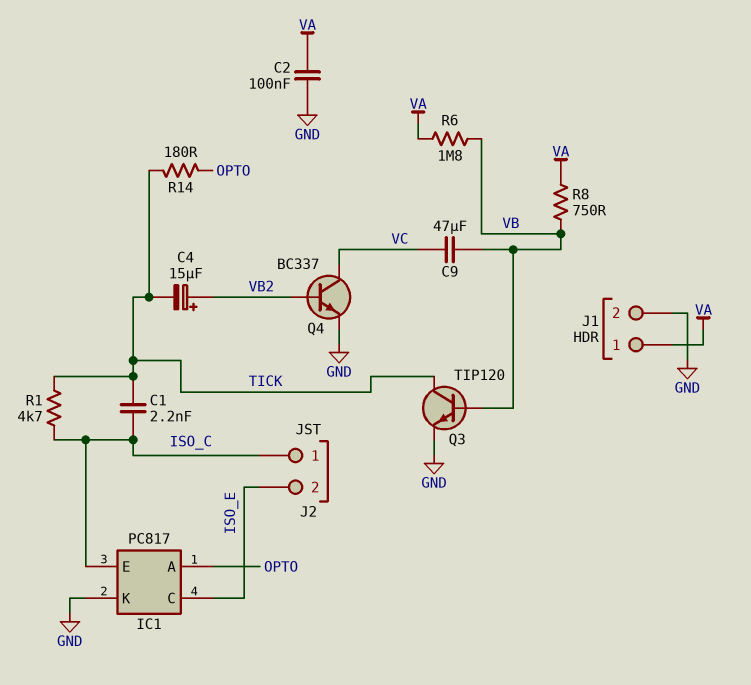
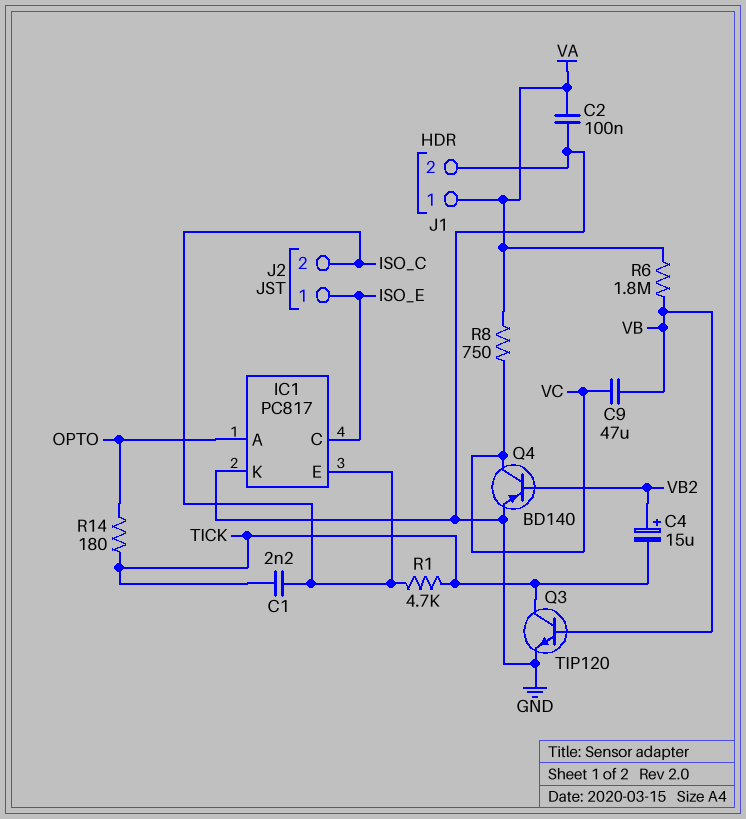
J2 pin 1: ISO_C -> ISO_E
J2 pin 2: ISO_E -> ISO_C
Q4: NPN BC337 (B VB2, C VC, E GND) -> PNP BD140 (B VB2, C VC, E GND)
R8: 750 (VA, VB) -> 750 (VA, VC)

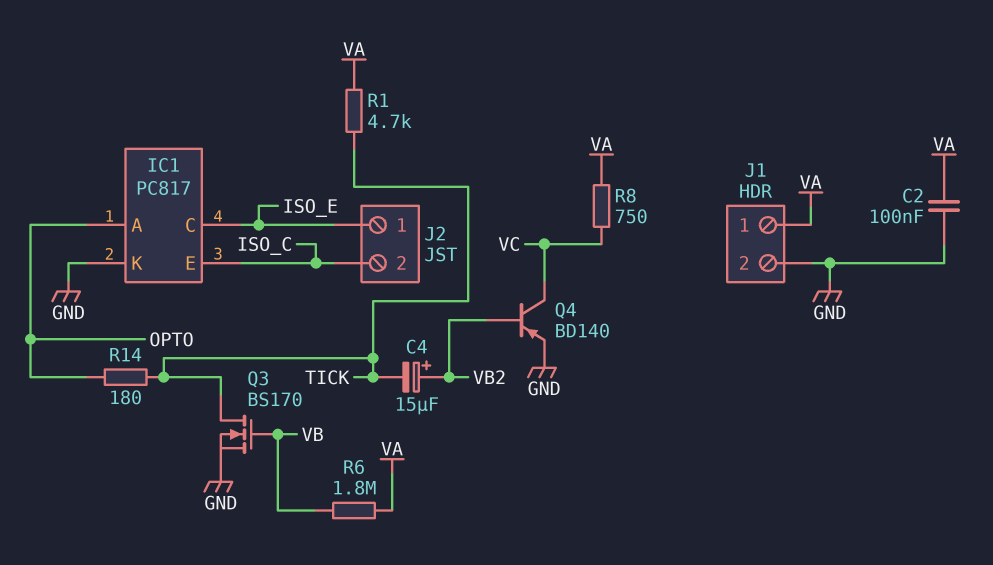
C1: 2.2nF (ISO_C, TICK) -> none
C9: 47uF (VB, VC) -> none
Q3: NPN TIP120 (B VB, C TICK, E GND) -> NMOS BS170 (G VB, D TICK, S GND)
R1: 4.7k (ISO_C, TICK) -> 4.7k (TICK, VA)

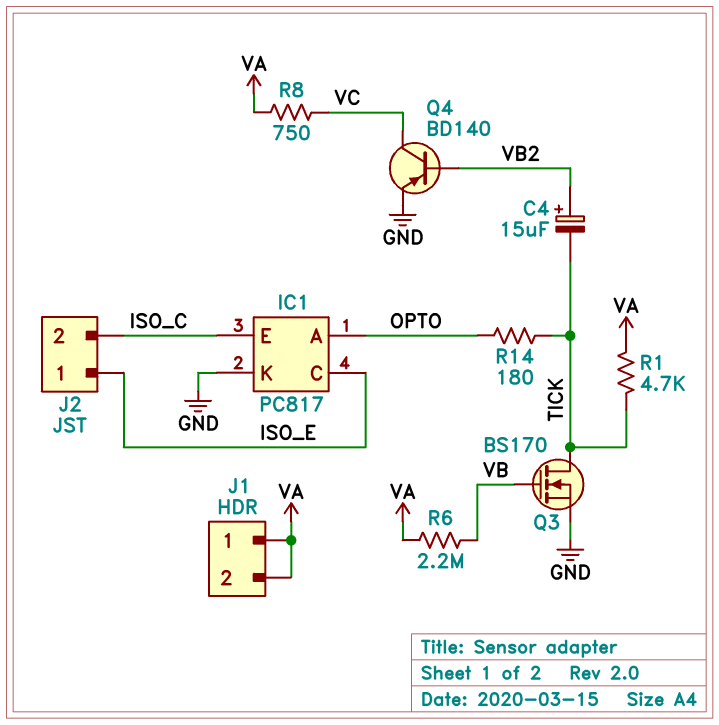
C2: 100nF (GND, VA) -> none
J1 pin 2: GND -> VA
R6: 1.8M (VA, VB) -> 2.2M (VA, VB)

